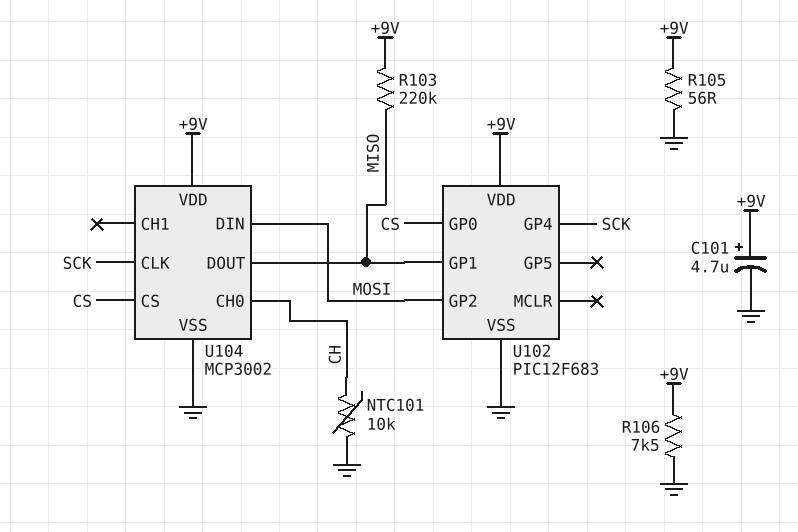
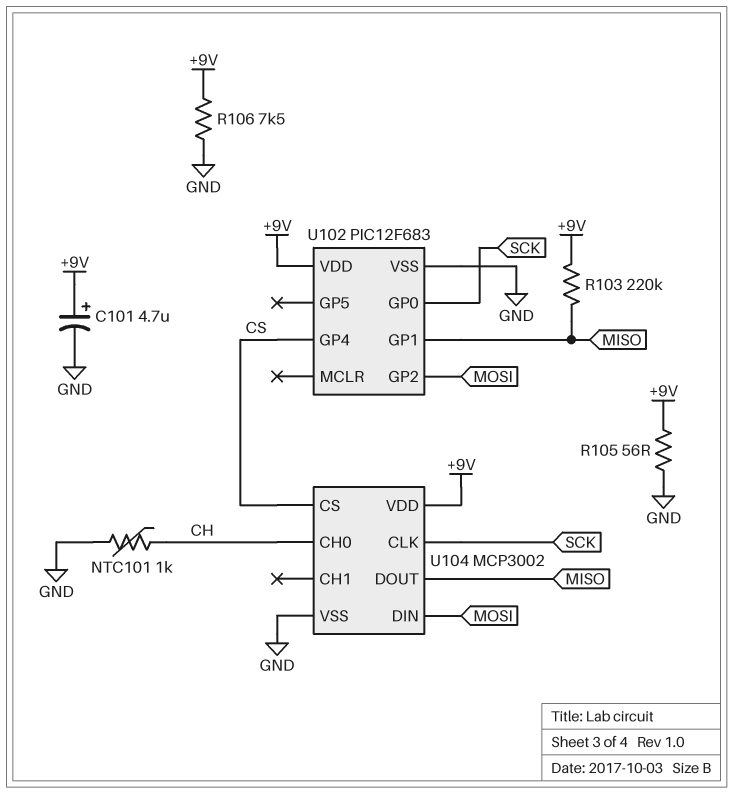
NTC101: 10k (CH, GND) -> 1k (CH, GND)
U102 pin GP0: CS -> SCK
U102 pin GP4: SCK -> CS

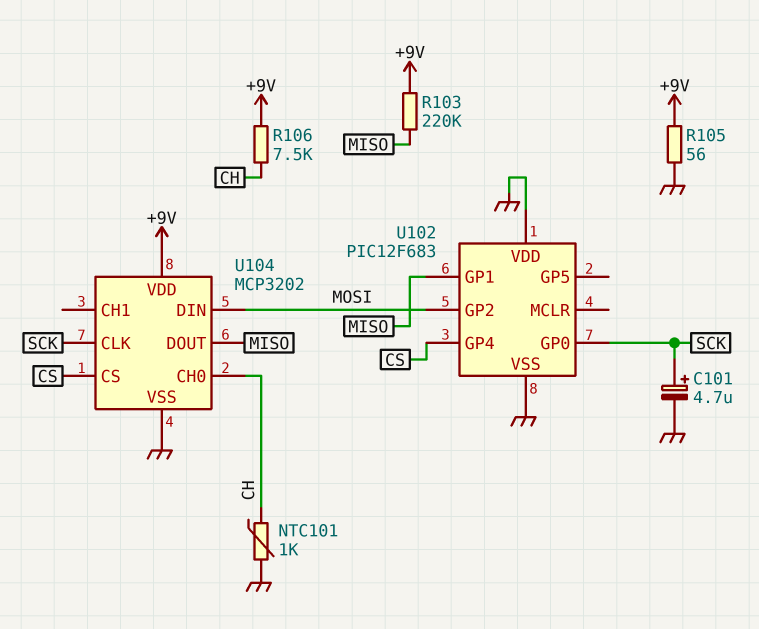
C101: 4.7uF (plus +9V, minus GND) -> 4.7uF (plus SCK, minus GND)
R106: 7.5k (+9V, GND) -> 7.5k (+9V, CH)
U102 pin VDD: +9V -> GND
U104: MCP3002 -> MCP3202

